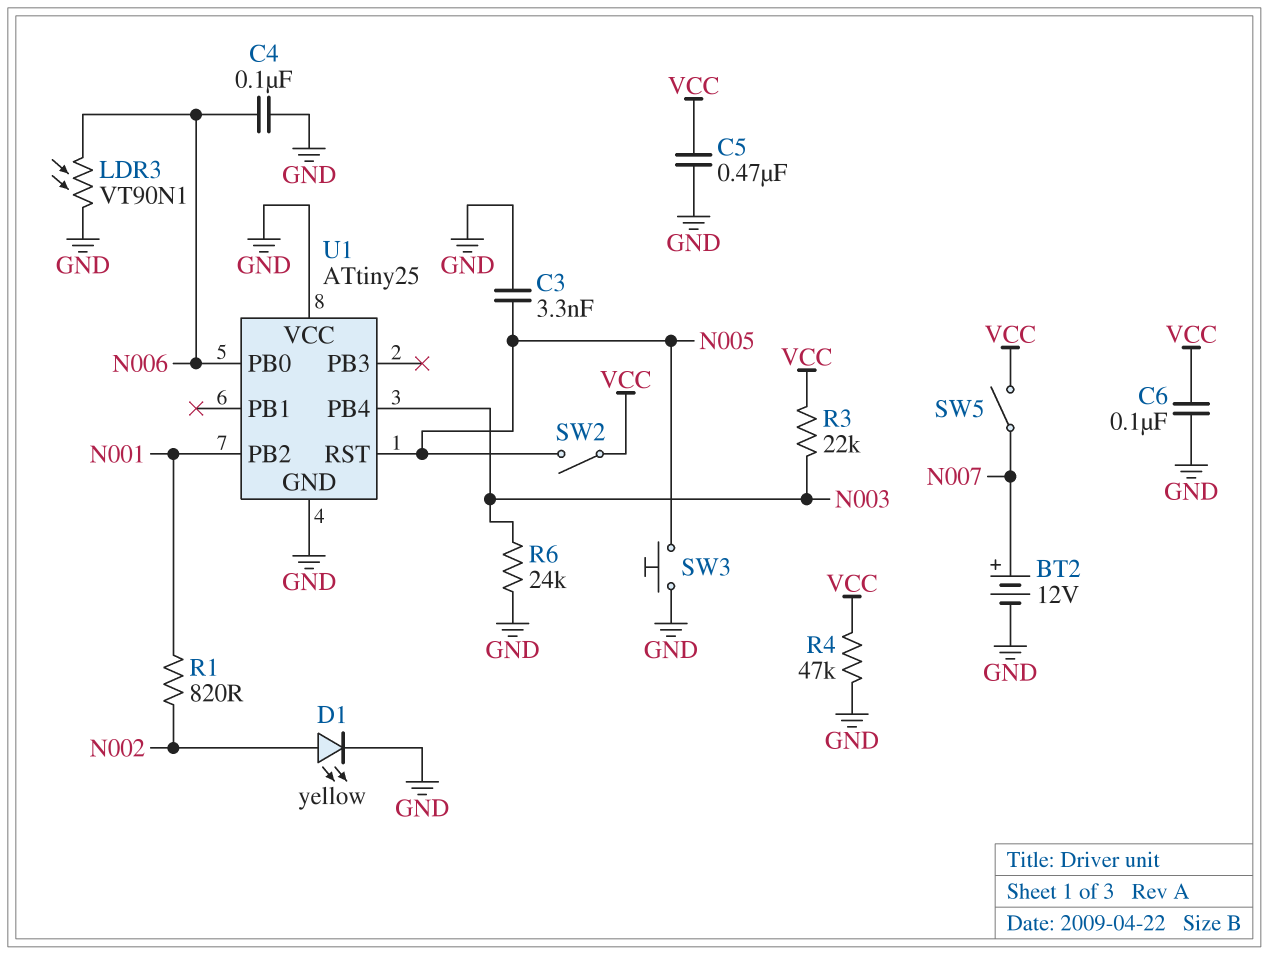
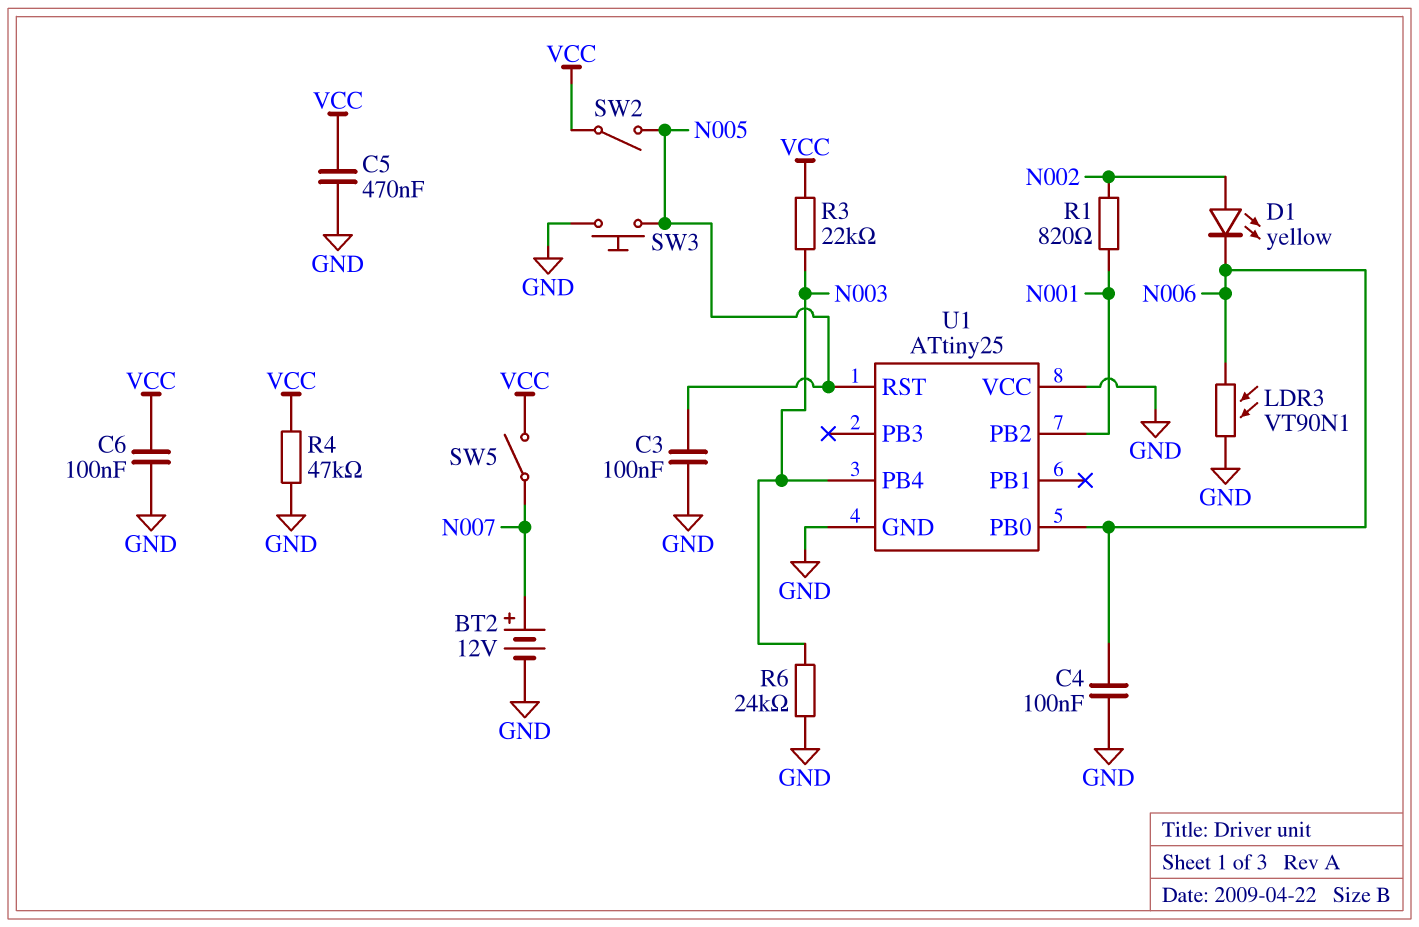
C3: 3.3nF (GND, N005) -> 100nF (GND, N005)
D1: LED yellow (A N002, K GND) -> LED yellow (A N002, K N006)

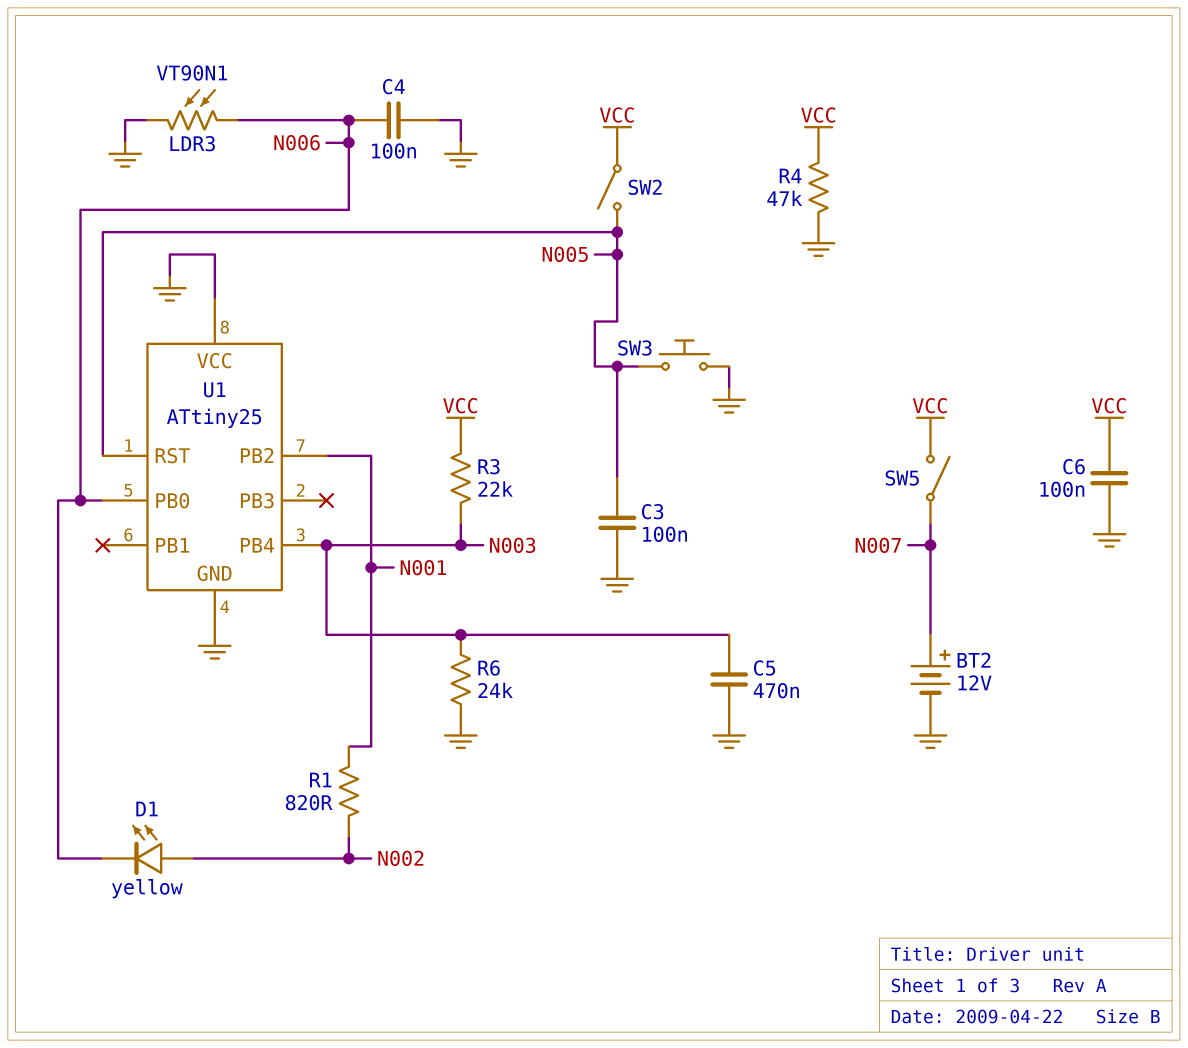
C5: 470nF (GND, VCC) -> 470nF (GND, N003)

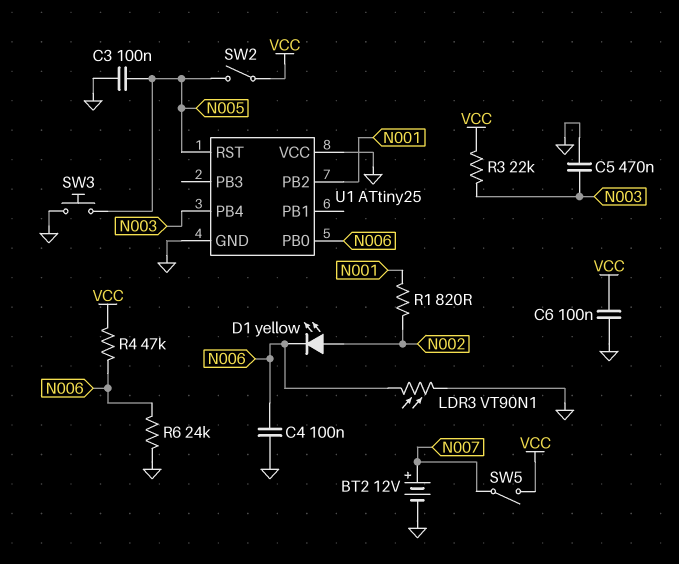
R4: 47k (GND, VCC) -> 47k (N006, VCC)
R6: 24k (GND, N003) -> 24k (GND, N006)

